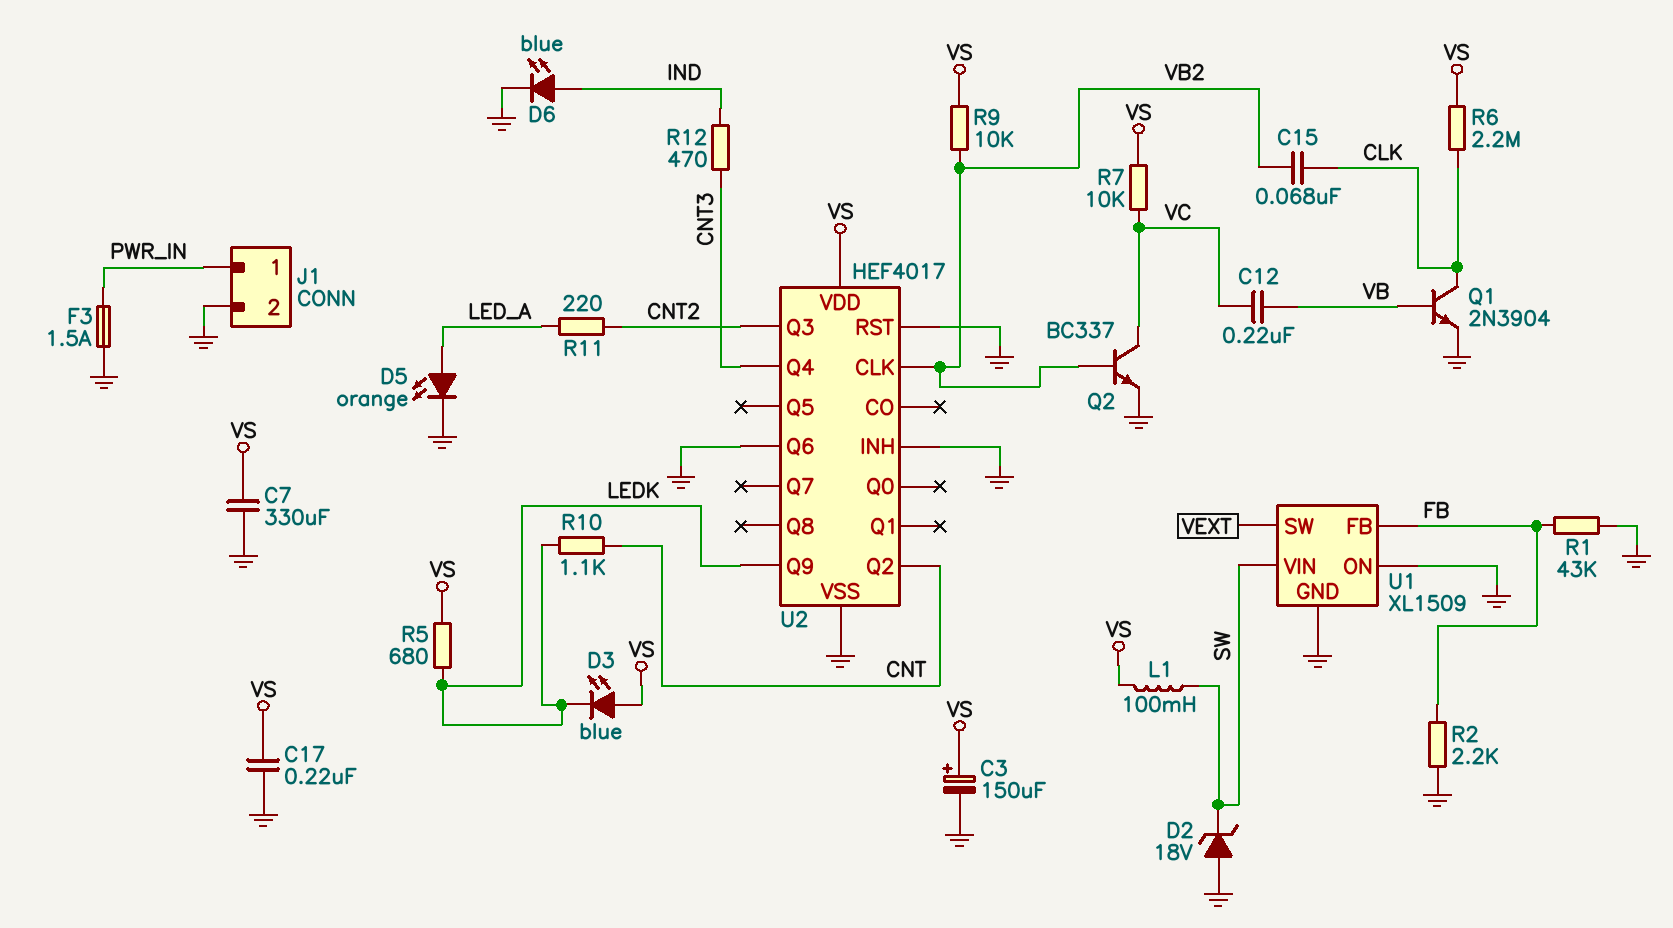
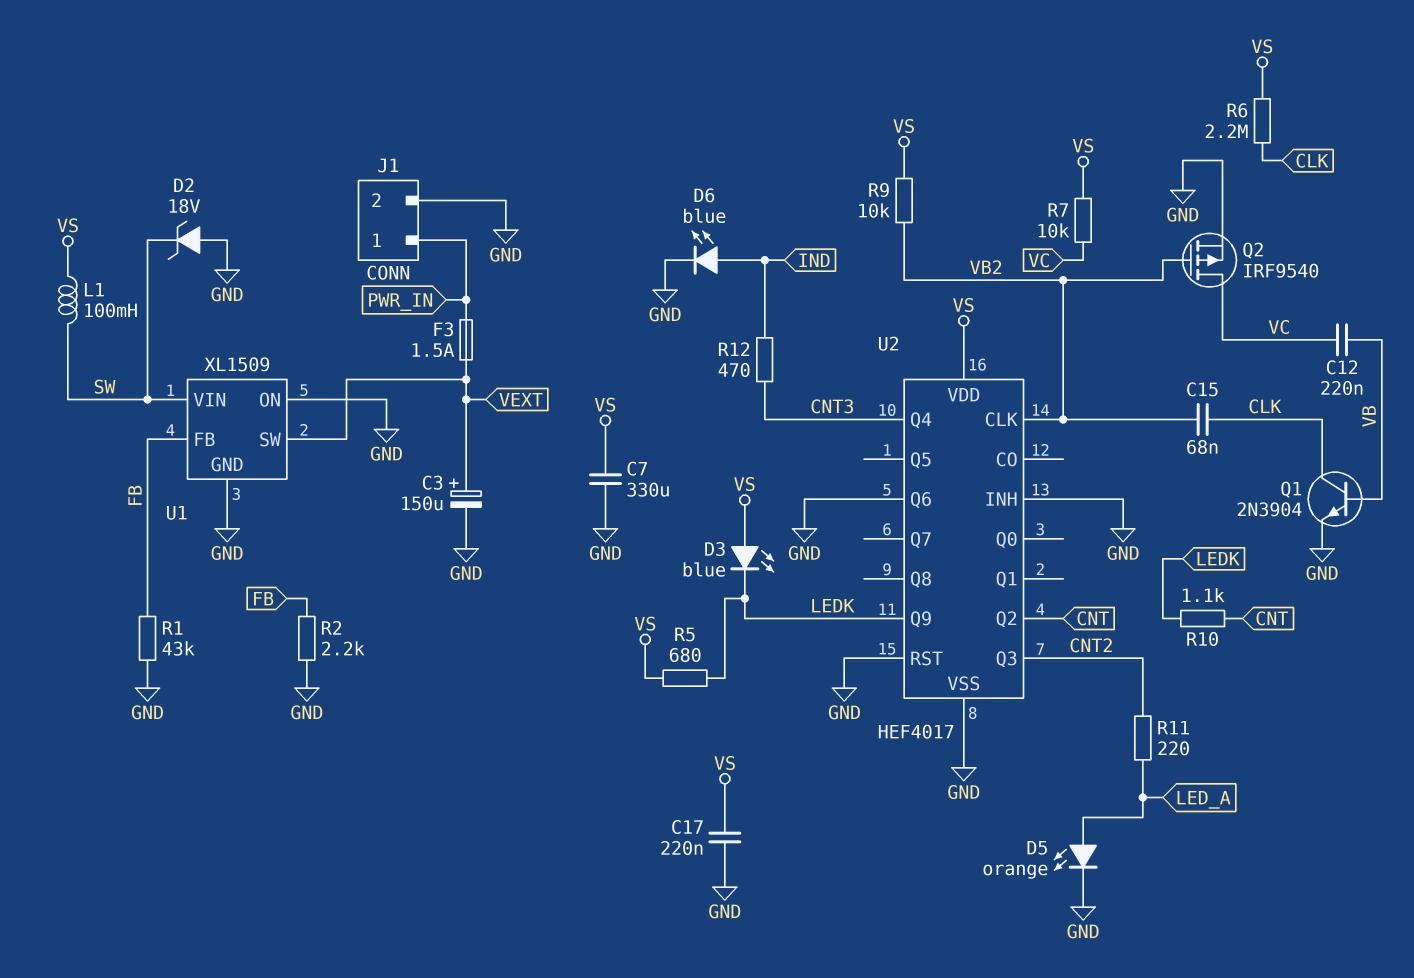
C3: 150uF (plus VS, minus GND) -> 150uF (plus VEXT, minus GND)
F3: 1.5A (GND, PWR_IN) -> 1.5A (PWR_IN, VEXT)
Q2: NPN BC337 (B VB2, C VC, E GND) -> PMOS IRF9540 (G VB2, D VC, S GND)

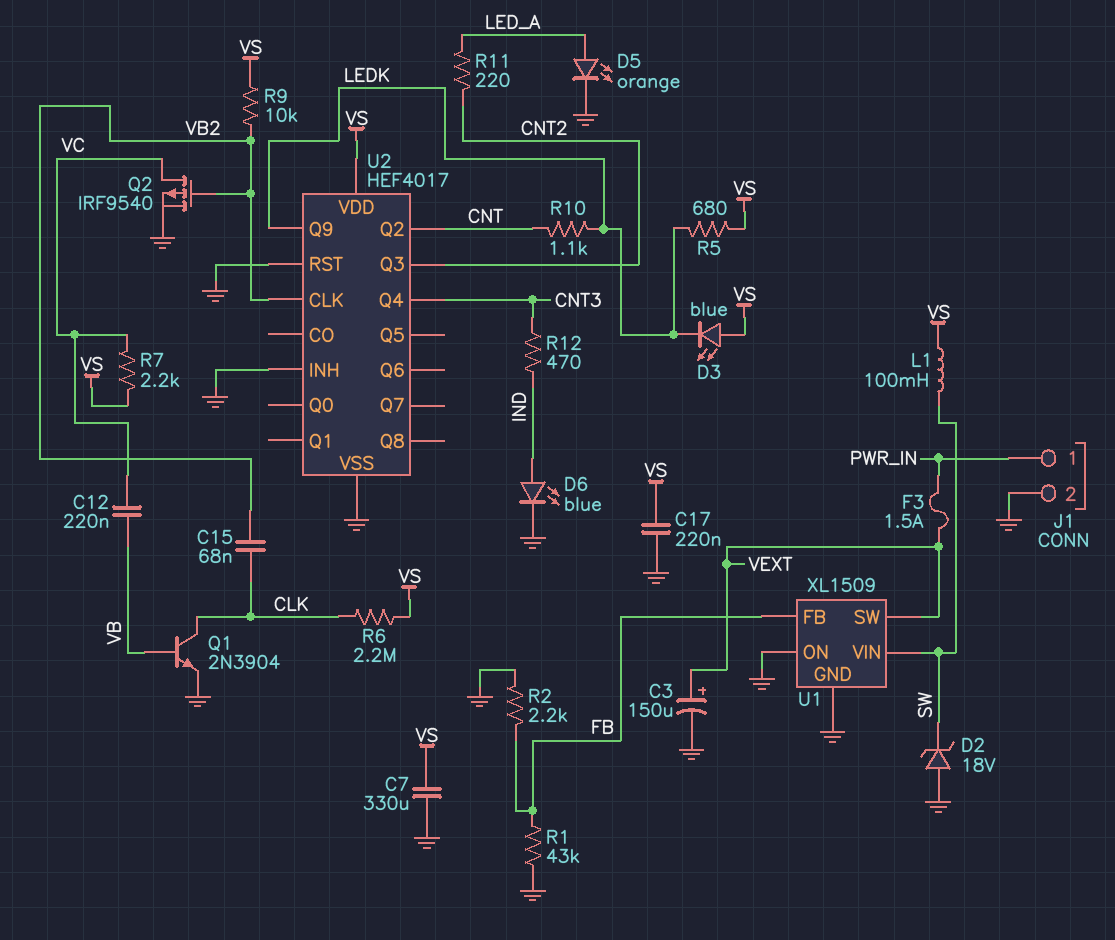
R7: 10k (VC, VS) -> 2.2k (VC, VS)
U2 pin Q6: GND -> none

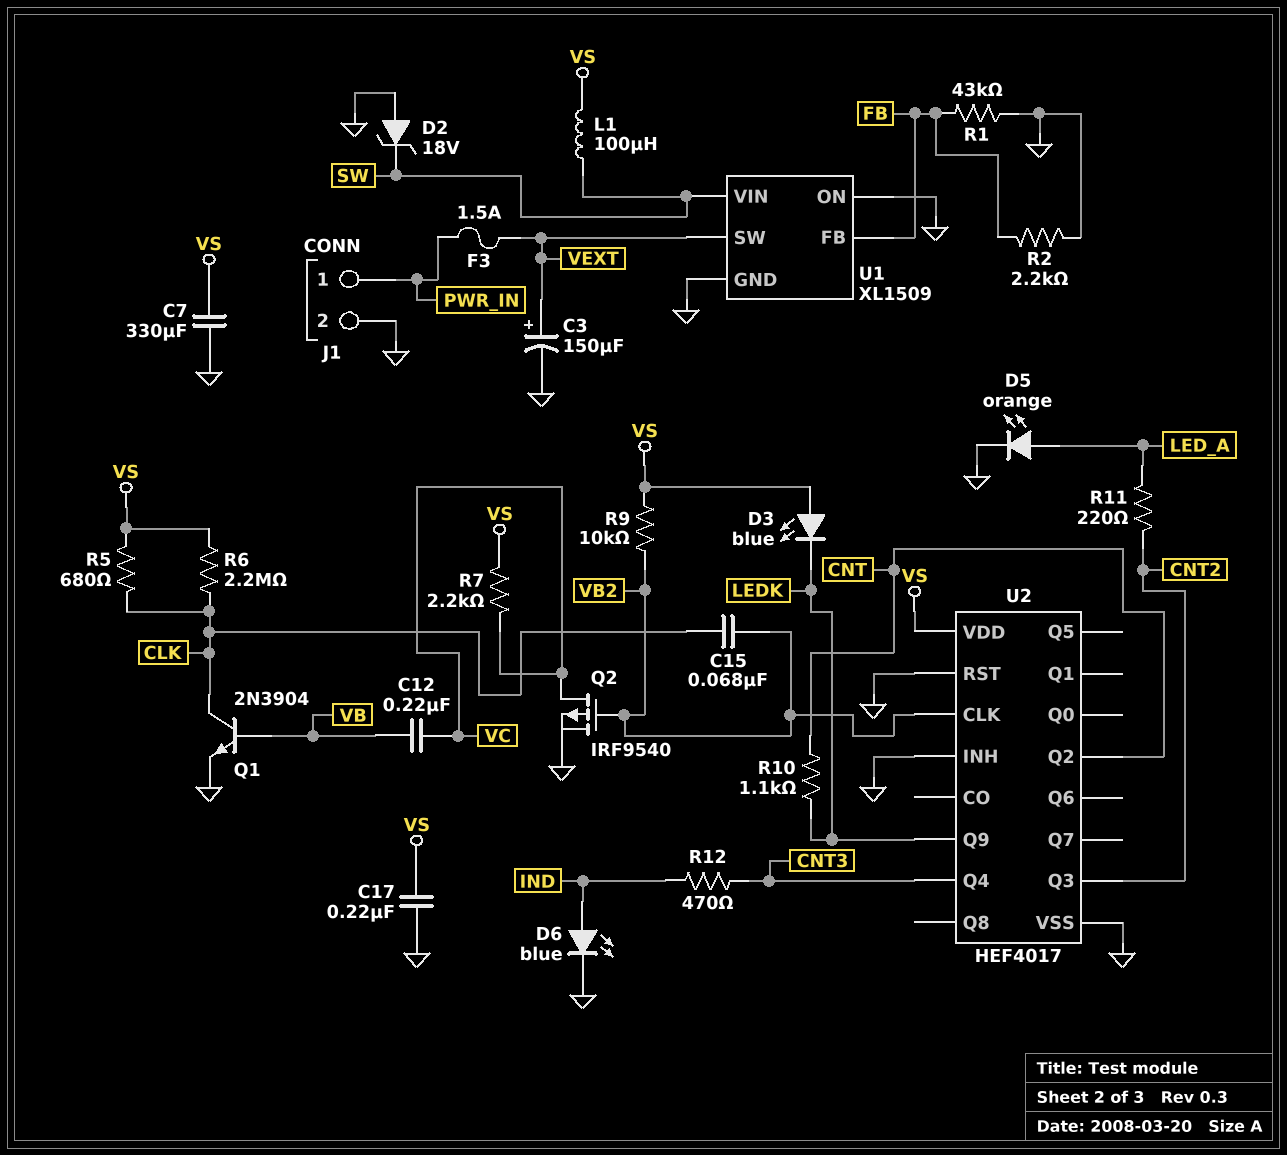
L1: 100mH (SW, VS) -> 100uH (SW, VS)
R5: 680 (LEDK, VS) -> 680 (CLK, VS)

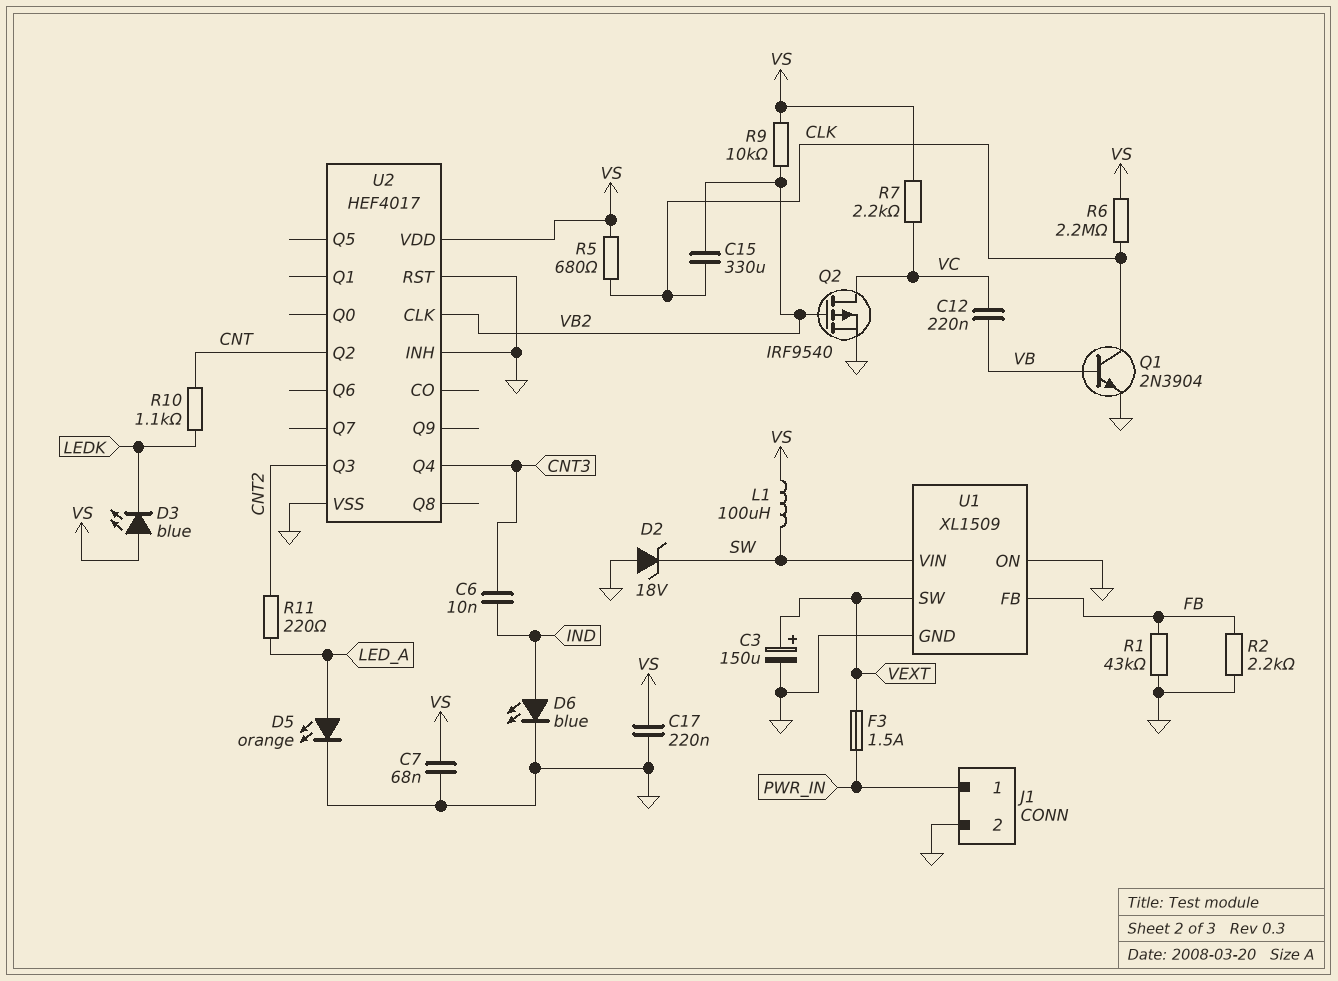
C6: none -> 10nF (CNT3, IND)
C7: 330uF (GND, VS) -> 68nF (GND, VS)
C15: 68nF (CLK, VB2) -> 330uF (CLK, VB2)
R12: 470 (CNT3, IND) -> none
U2 pin Q9: LEDK -> none

